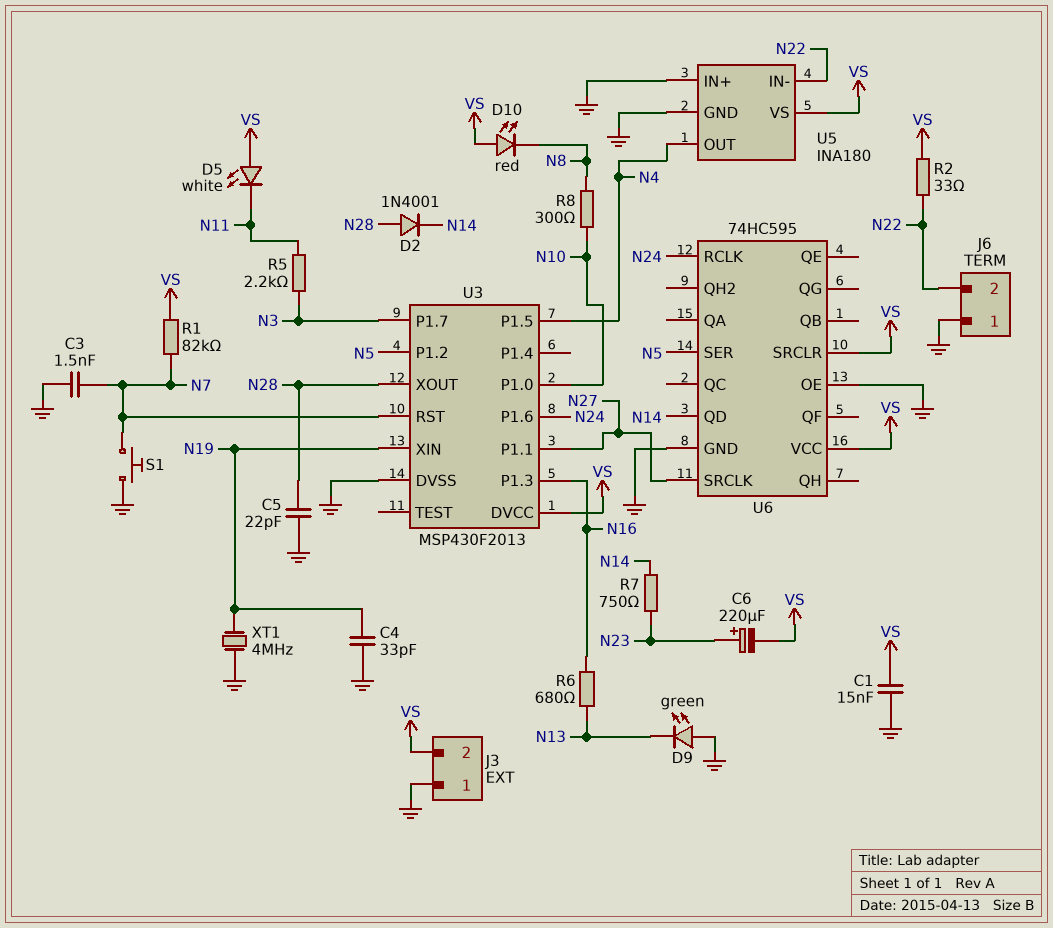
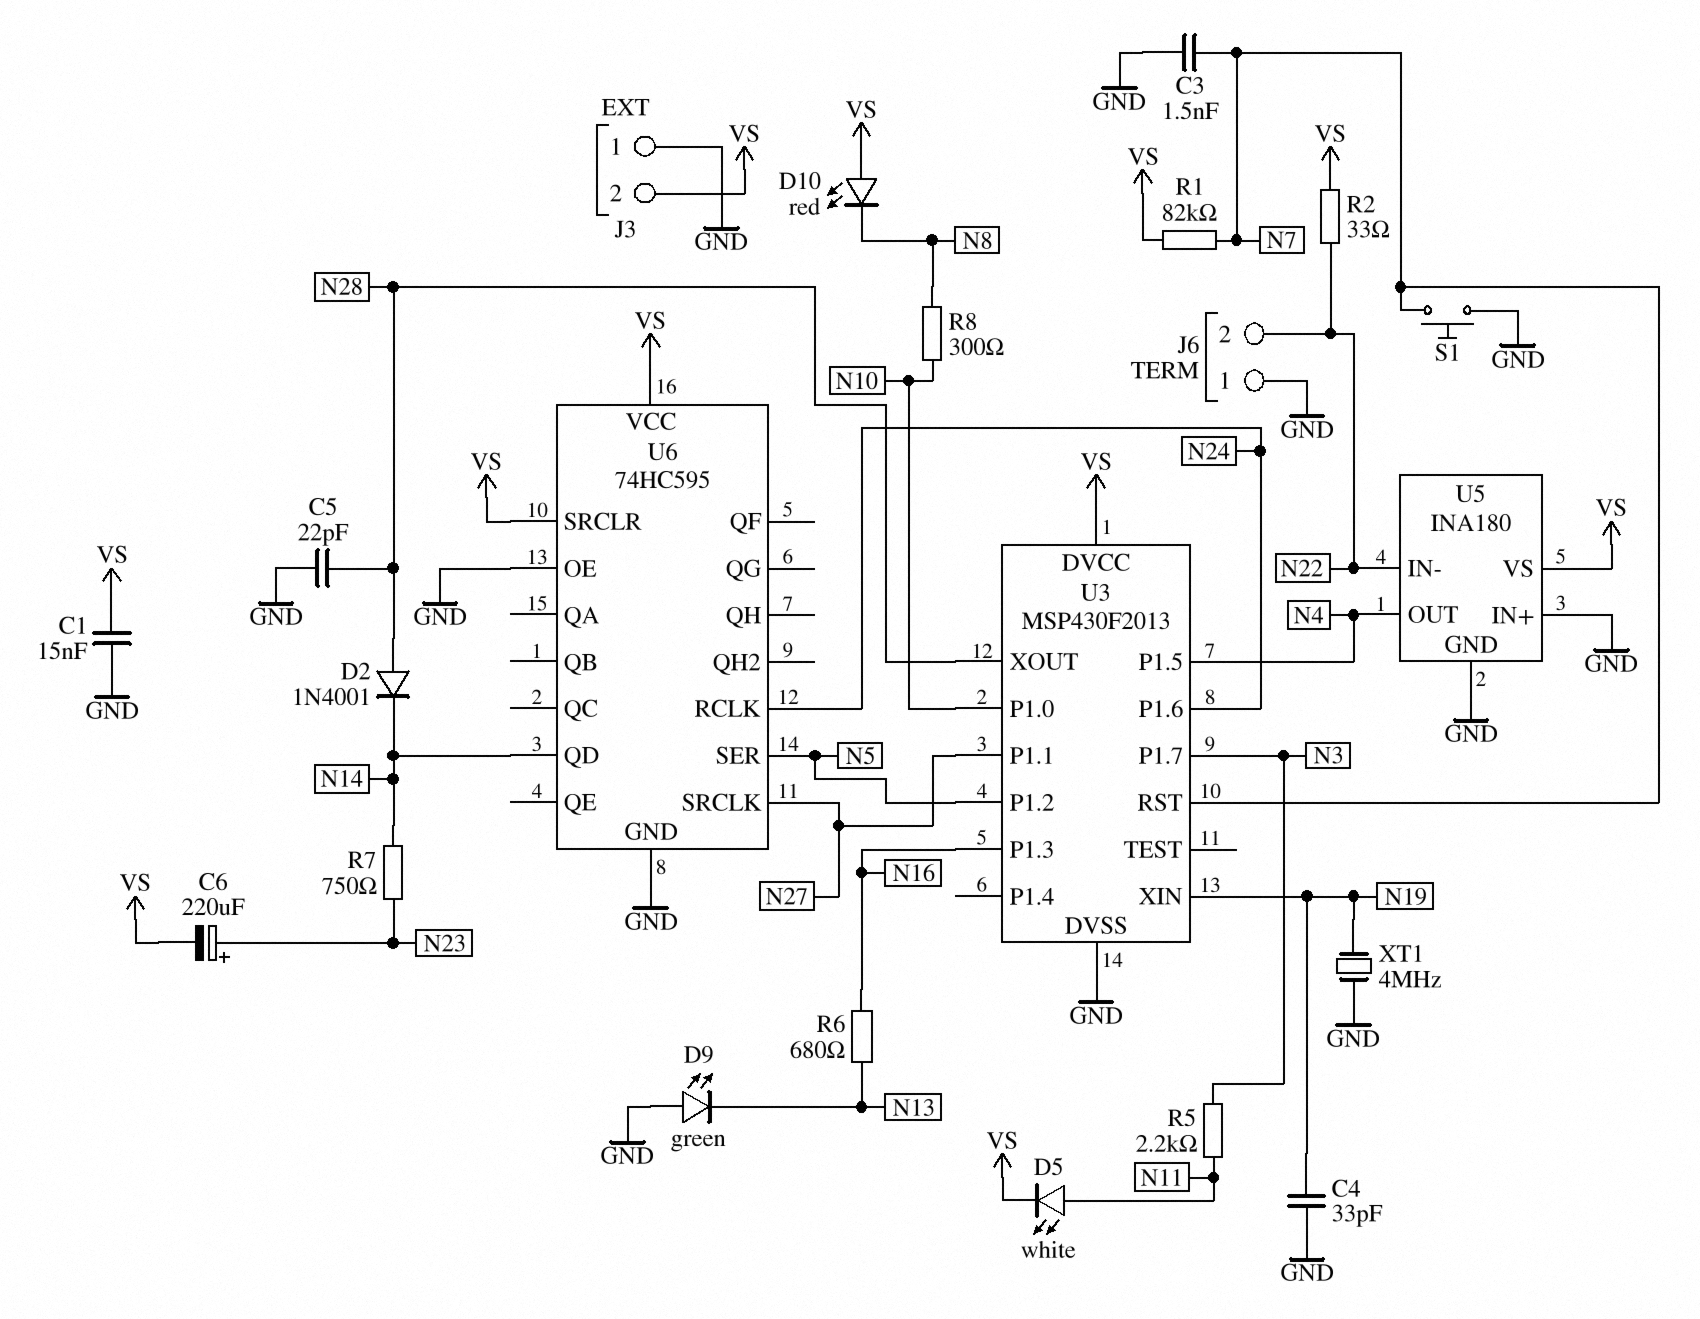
D5: LED white (A VS, K N11) -> LED white (A N11, K VS)

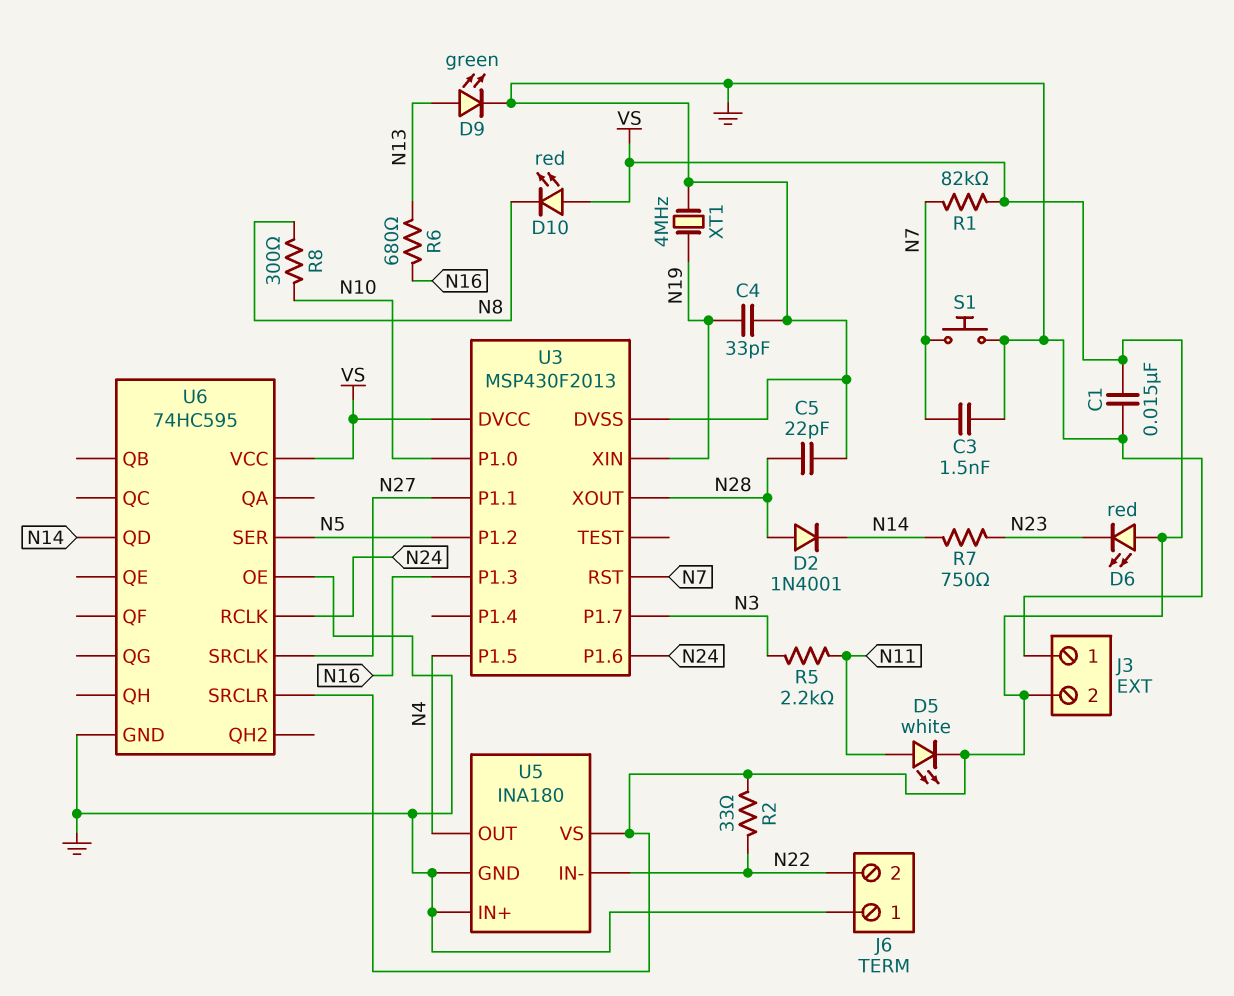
C6: 220uF (plus N23, minus VS) -> none
D6: none -> LED red (A VS, K N23)
D9: LED green (A GND, K N13) -> LED green (A N13, K GND)

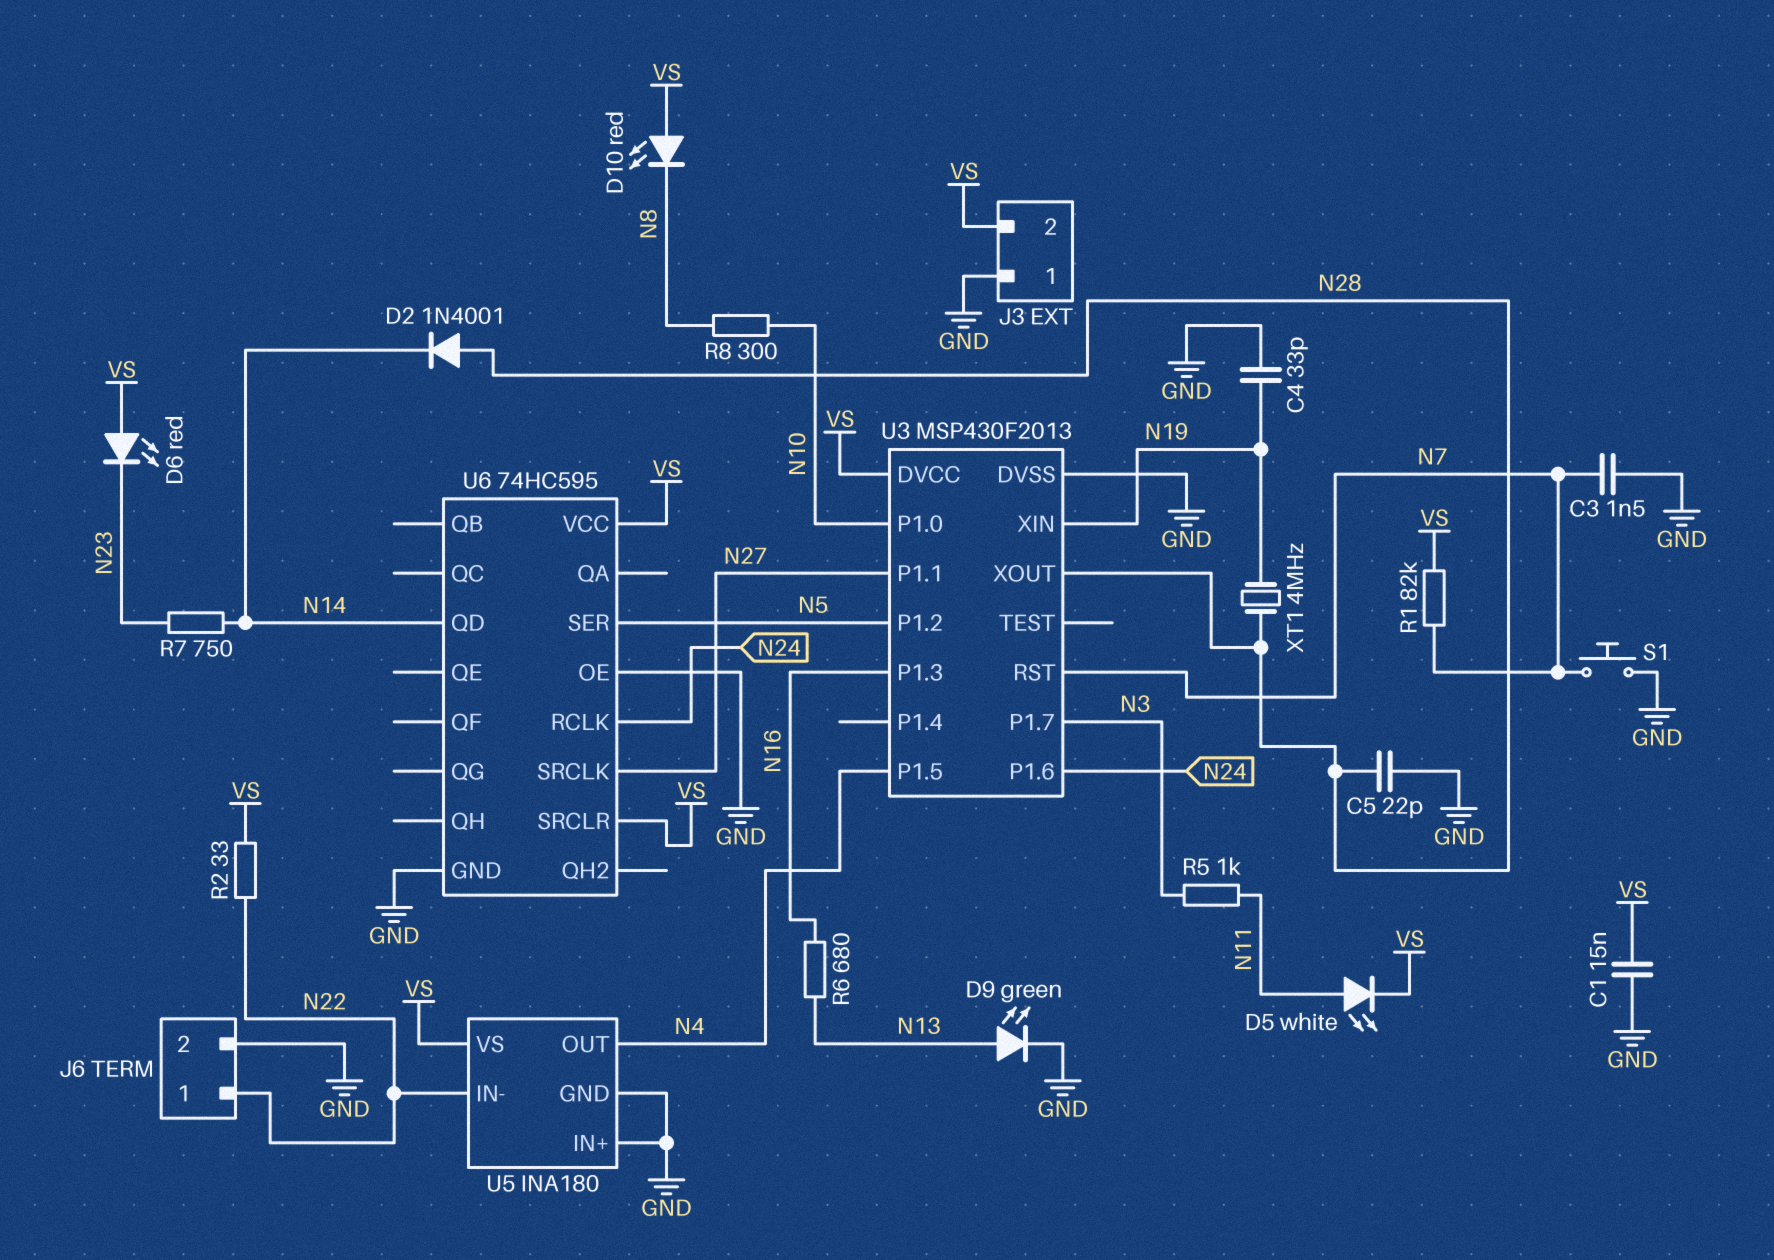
J6 pin 1: GND -> N22
J6 pin 2: N22 -> GND
R5: 2.2k (N3, N11) -> 1k (N3, N11)
XT1: 4MHz (GND, N19) -> 4MHz (N19, N28)

